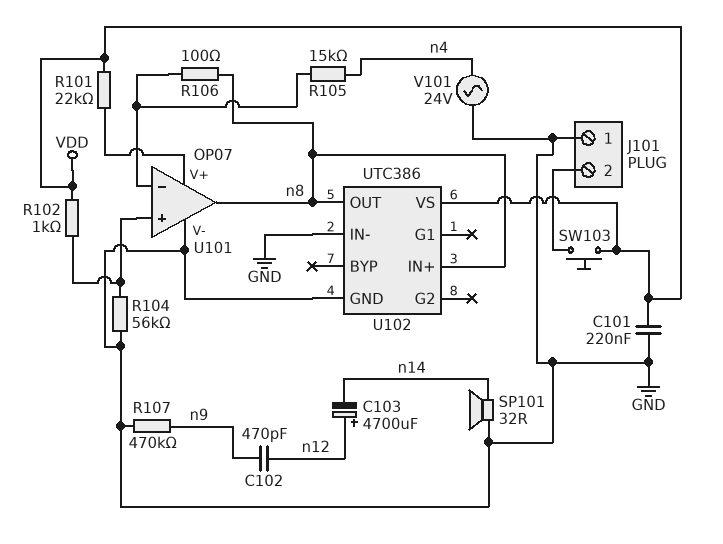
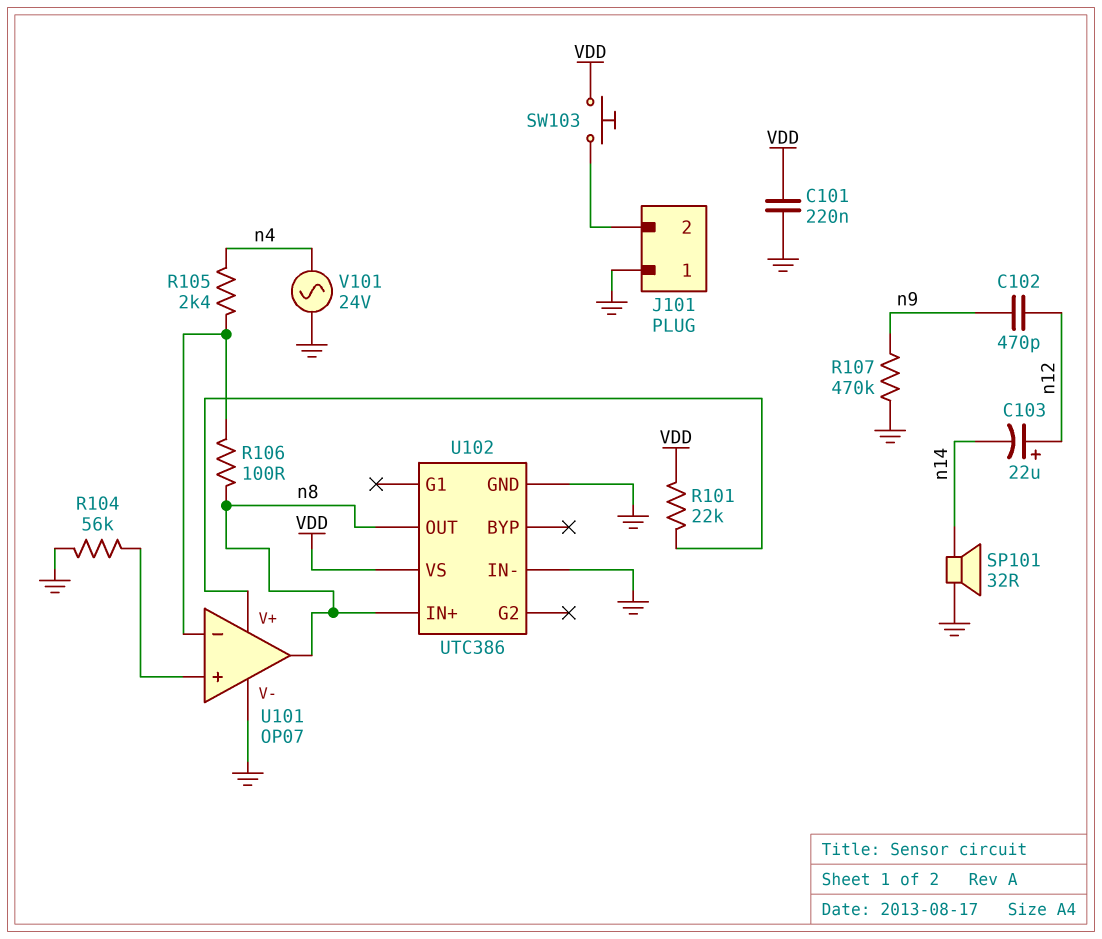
C103: 4700uF (plus n12, minus n14) -> 22uF (plus n12, minus n14)
R102: 1k (U101/in+, VDD) -> none
R105: 15k (U101/in-, n4) -> 2.4k (U101/in-, n4)

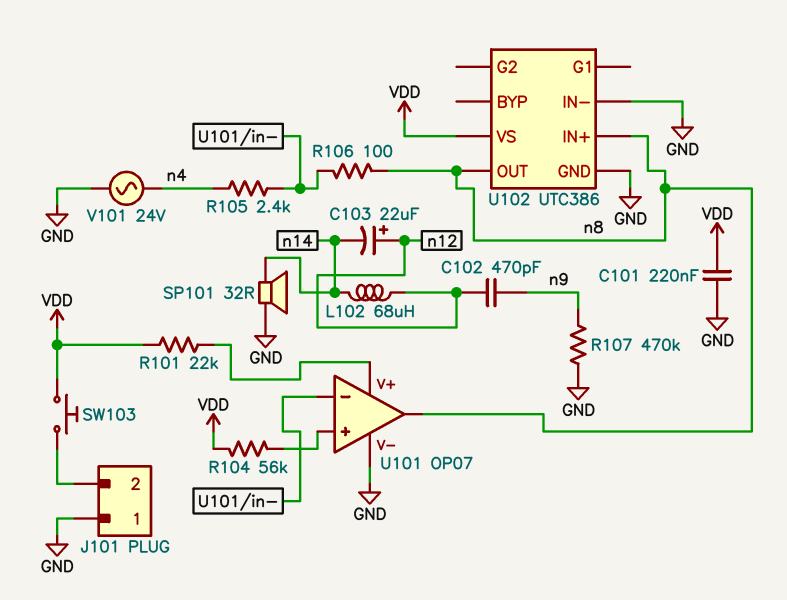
L102: none -> 68uH (n12, n14)
R104: 56k (GND, U101/in+) -> 56k (U101/in+, VDD)

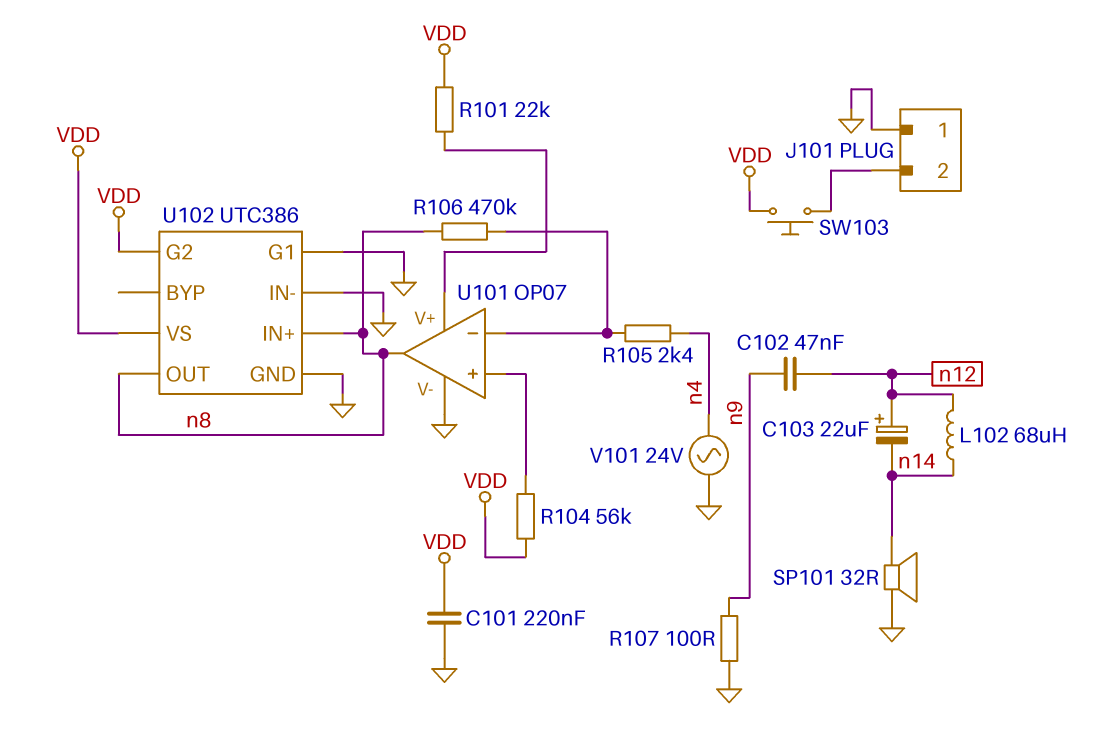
C102: 470pF (n9, n12) -> 47nF (n9, n12)
R106: 100 (U101/in-, n8) -> 470k (U101/in-, n8)
R107: 470k (GND, n9) -> 100 (GND, n9)
U102 pin G1: none -> GND
U102 pin G2: none -> VDD

